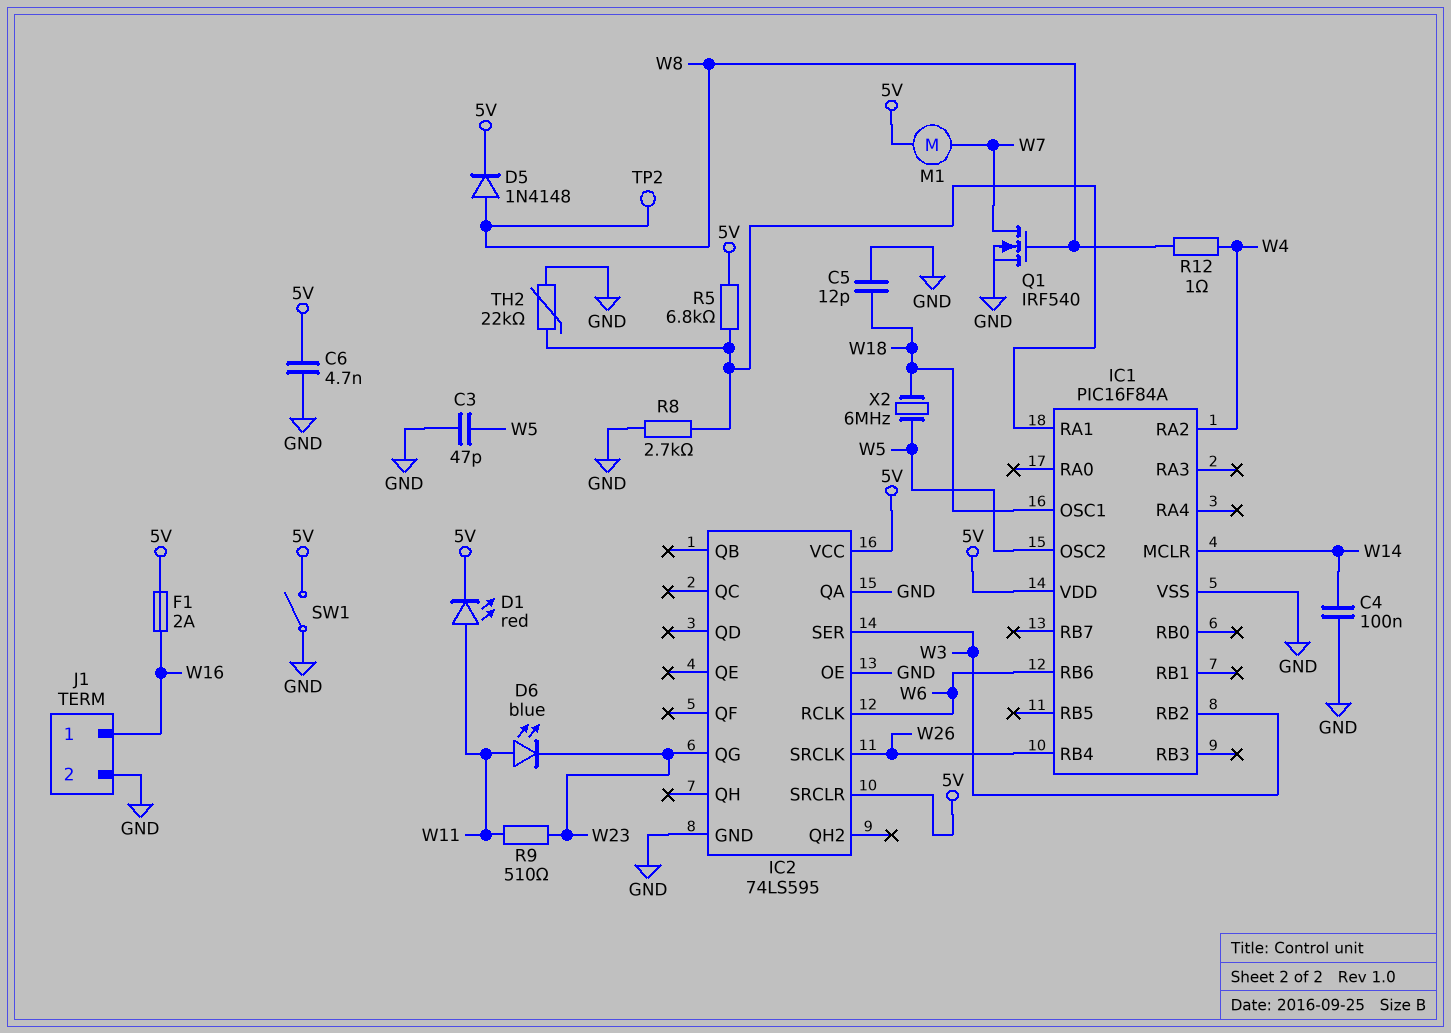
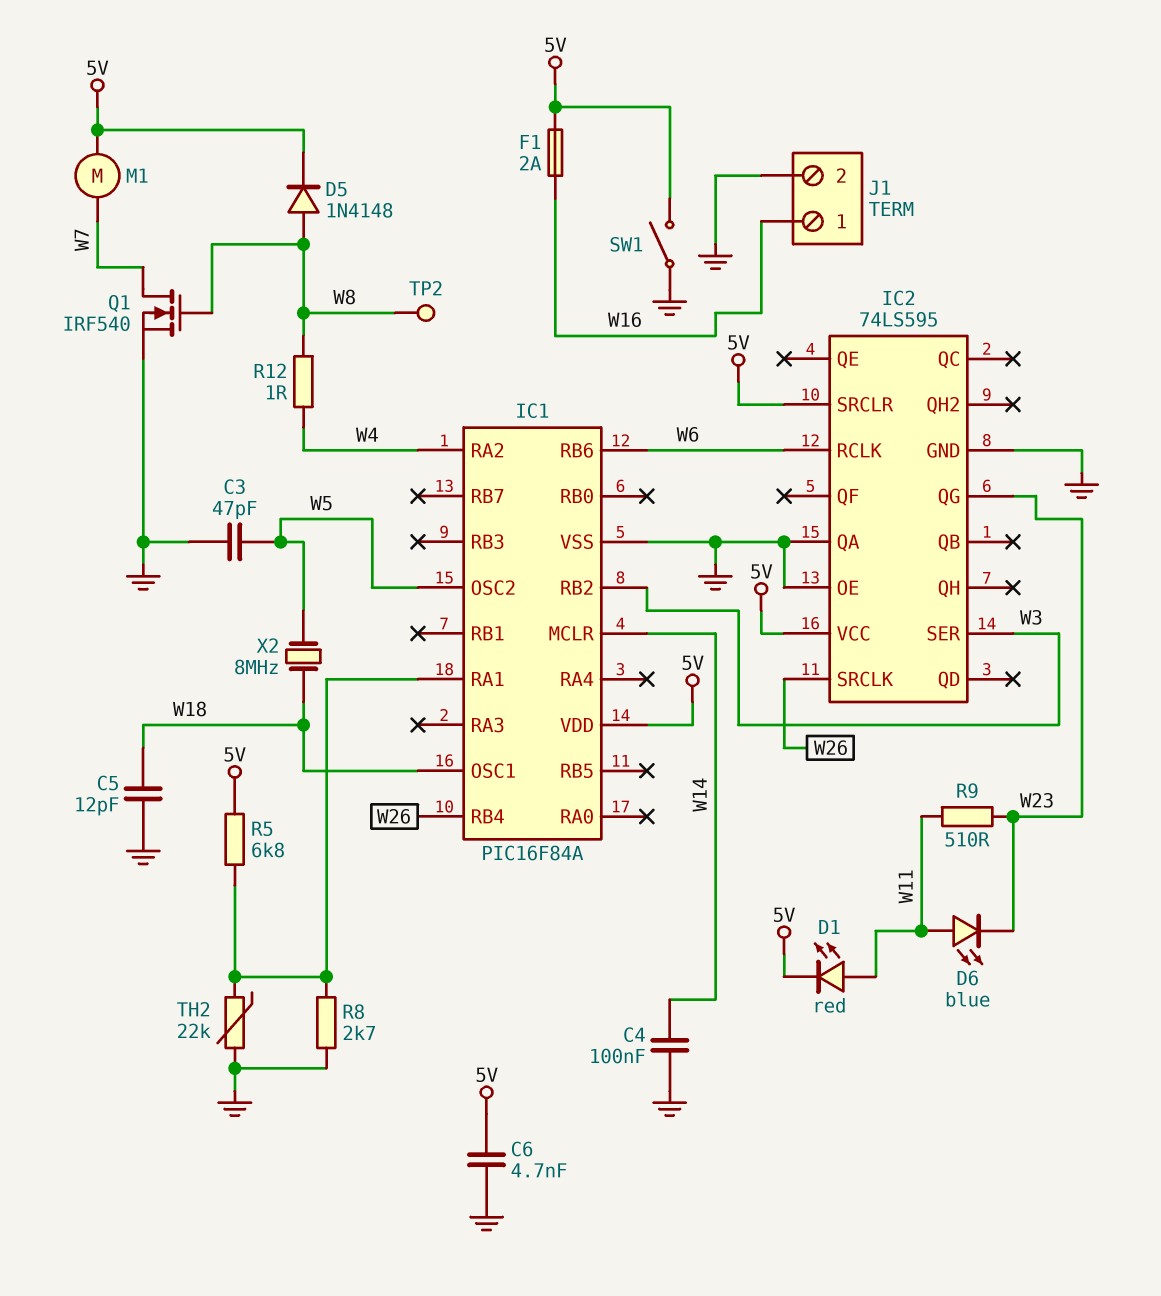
X2: 6MHz (W5, W18) -> 8MHz (W5, W18)

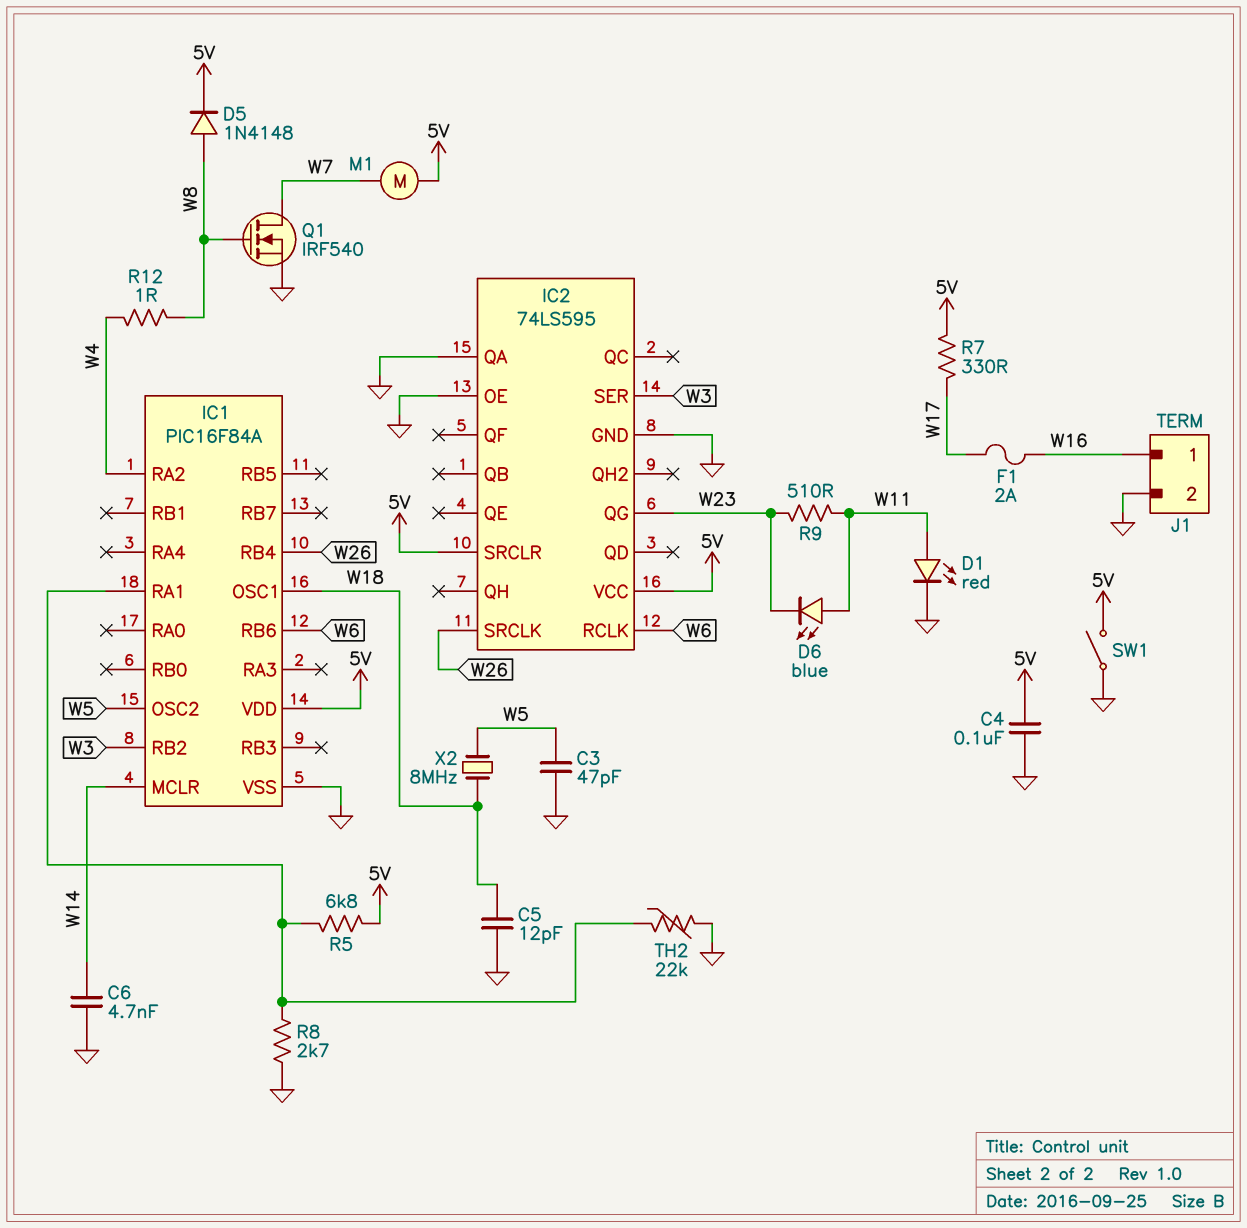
C4: 100nF (GND, W14) -> 100nF (5V, GND)
C6: 4.7nF (5V, GND) -> 4.7nF (GND, W14)
D1: LED red (A W11, K 5V) -> LED red (A W11, K GND)
F1: 2A (5V, W16) -> 2A (W16, W17)
R7: none -> 330 (5V, W17)
TP2: test point (W8) -> none

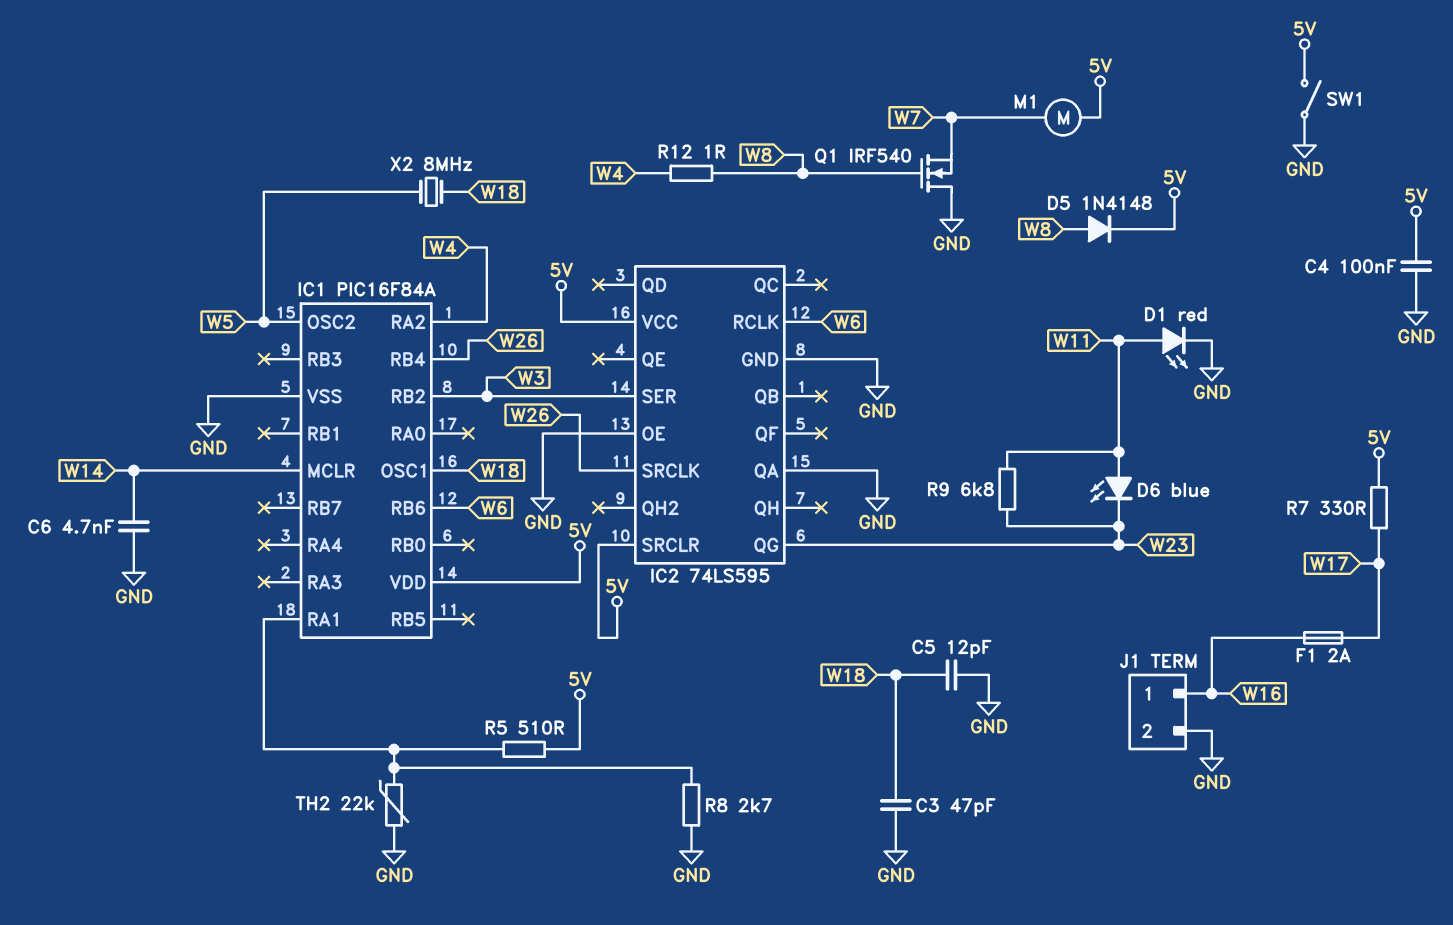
C3: 47pF (GND, W5) -> 47pF (GND, W18)
Q1: NMOS IRF540 (G W8, D W7, S GND) -> NMOS IRF540 (G W8, D GND, S W7)
R5: 6.8k (5V, IC1/RA1) -> 510 (5V, IC1/RA1)
R9: 510 (W11, W23) -> 6.8k (W11, W23)

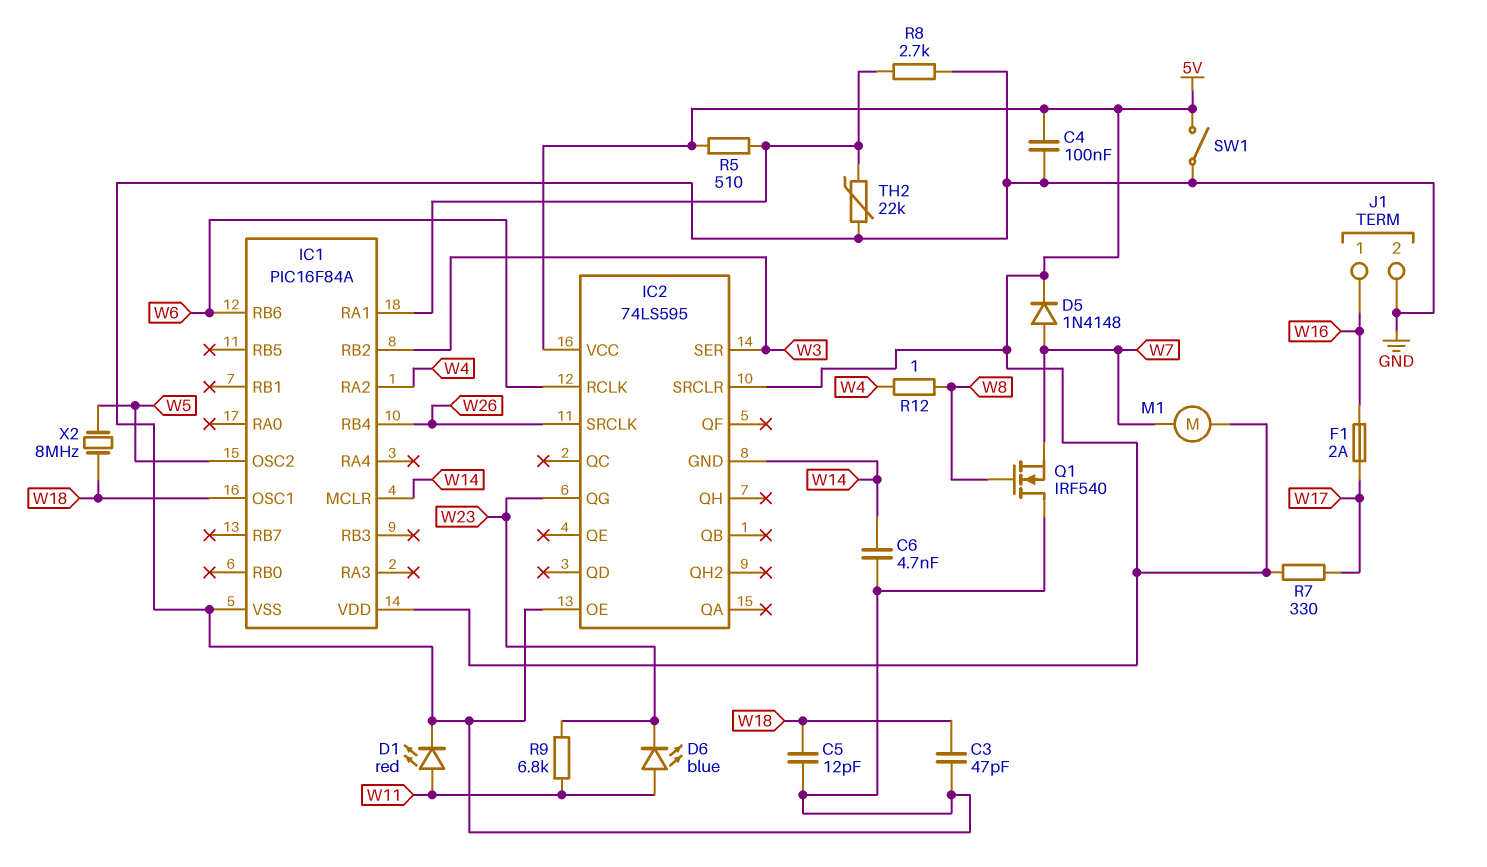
D5: diode 1N4148 (A W8, K 5V) -> diode 1N4148 (A W7, K 5V)
IC2 pin GND: GND -> W14
IC2 pin QA: GND -> none

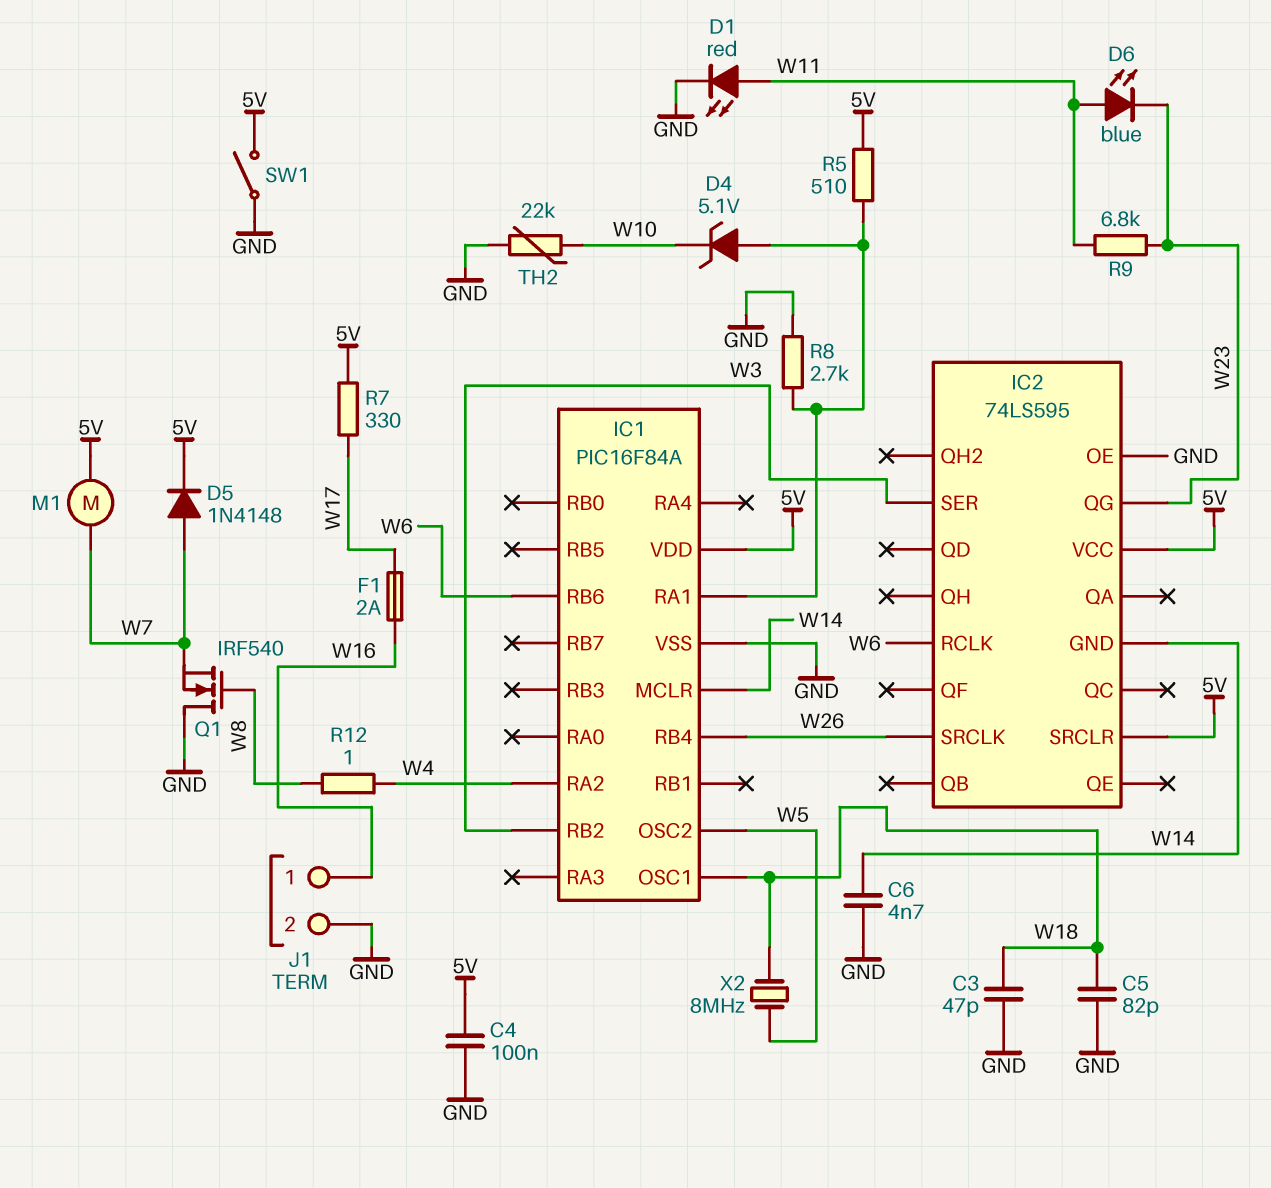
C5: 12pF (GND, W18) -> 82pF (GND, W18)
D4: none -> zener 5.1V (A IC1/RA1, K W10)
TH2: 22k (GND, IC1/RA1) -> 22k (GND, W10)

